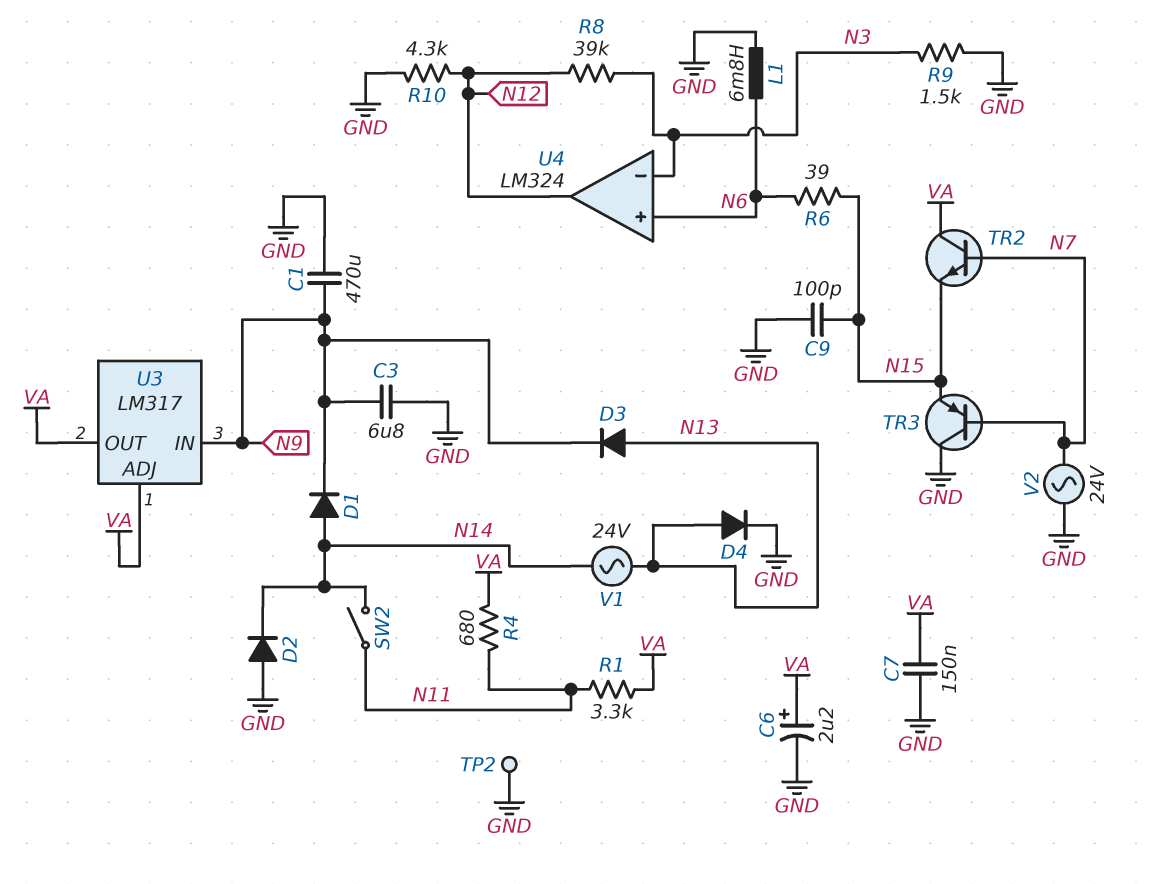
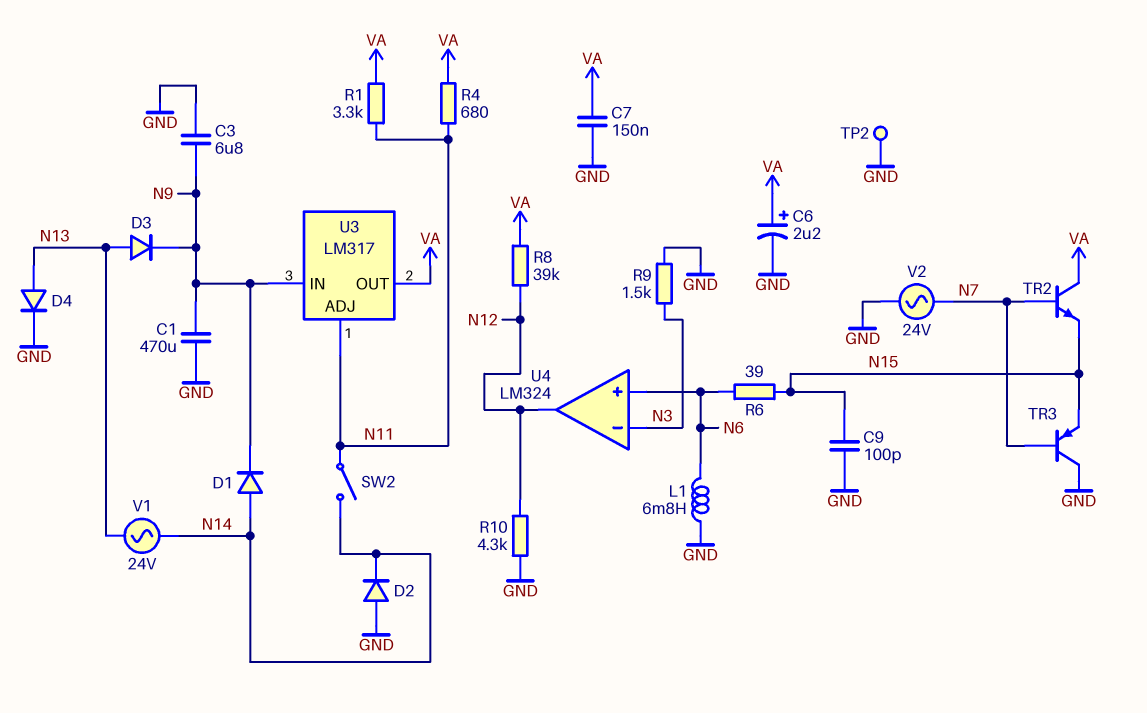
R8: 39k (N3, N12) -> 39k (N12, VA)
U3 pin ADJ: VA -> N11

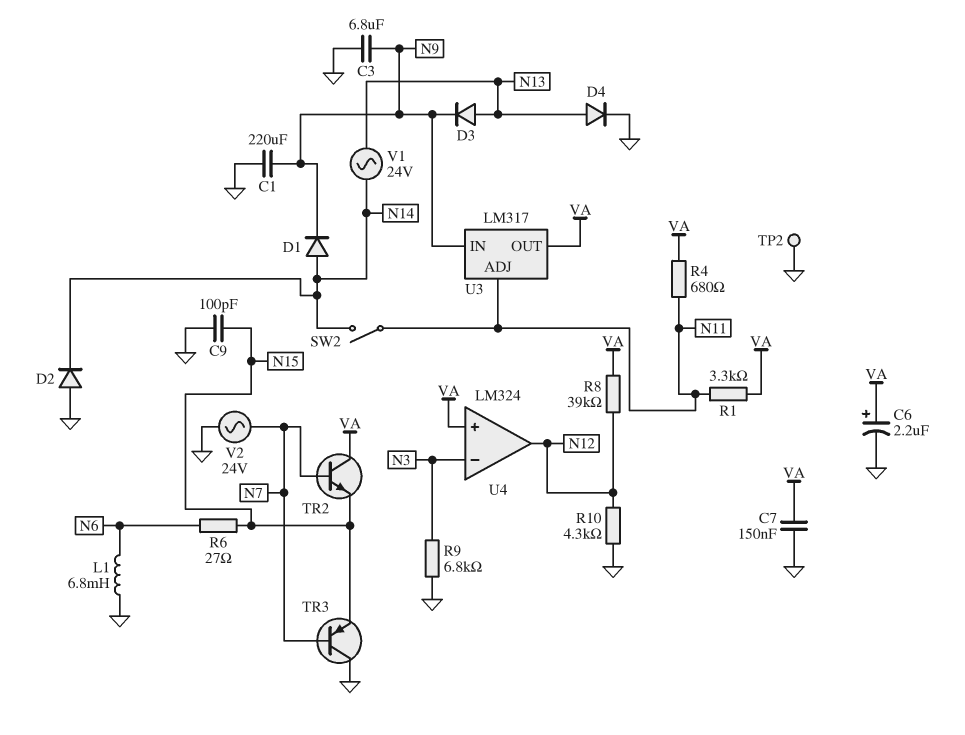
C1: 470uF (GND, N9) -> 220uF (GND, N9)
R6: 39 (N6, N15) -> 27 (N6, N15)
R9: 1.5k (GND, N3) -> 6.8k (GND, N3)
U4 pin in+: N6 -> VA

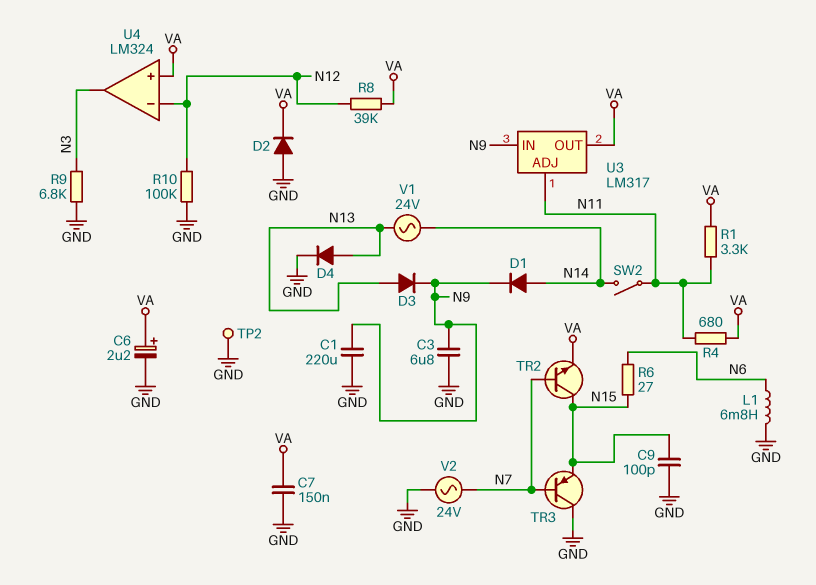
D2: diode (A GND, K N14) -> diode (A GND, K VA)
R10: 4.3k (GND, N12) -> 100k (GND, N12)
TR2: NPN (B N7, C VA, E N15) -> NPN (B N7, C N15, E VA)
U4 pin in-: N3 -> N12
U4 pin out: N12 -> N3

